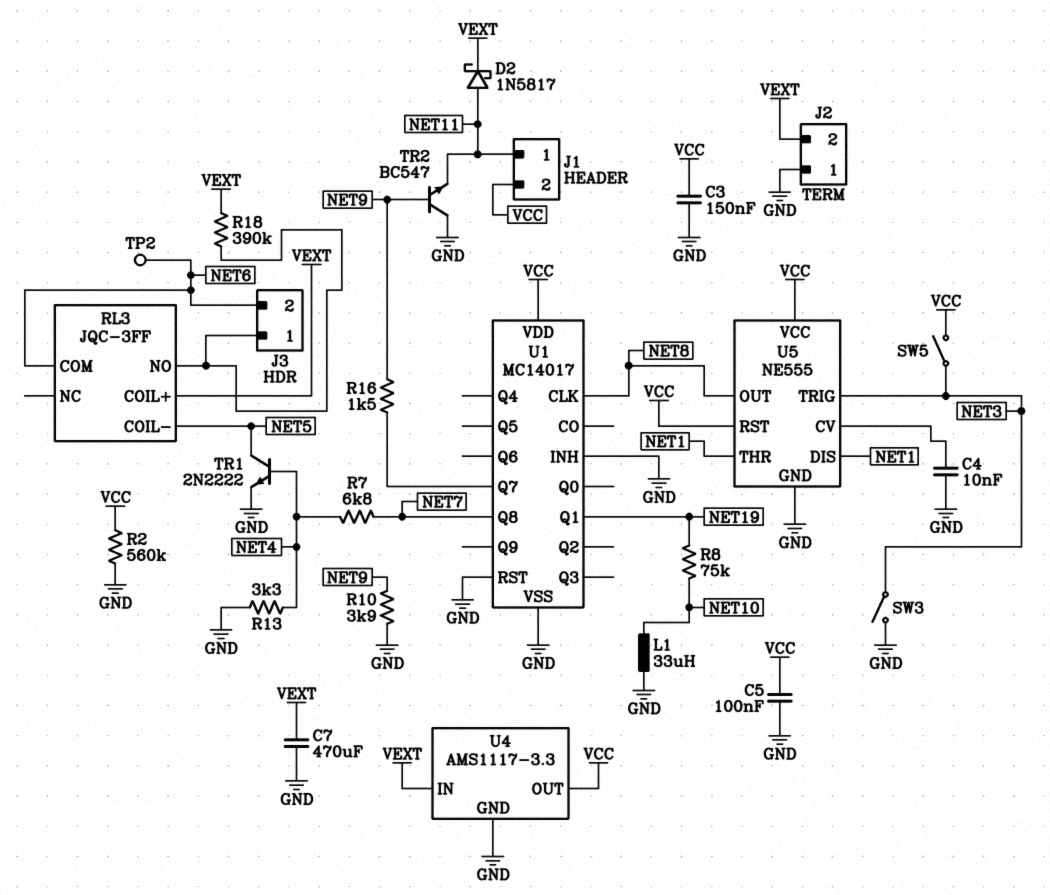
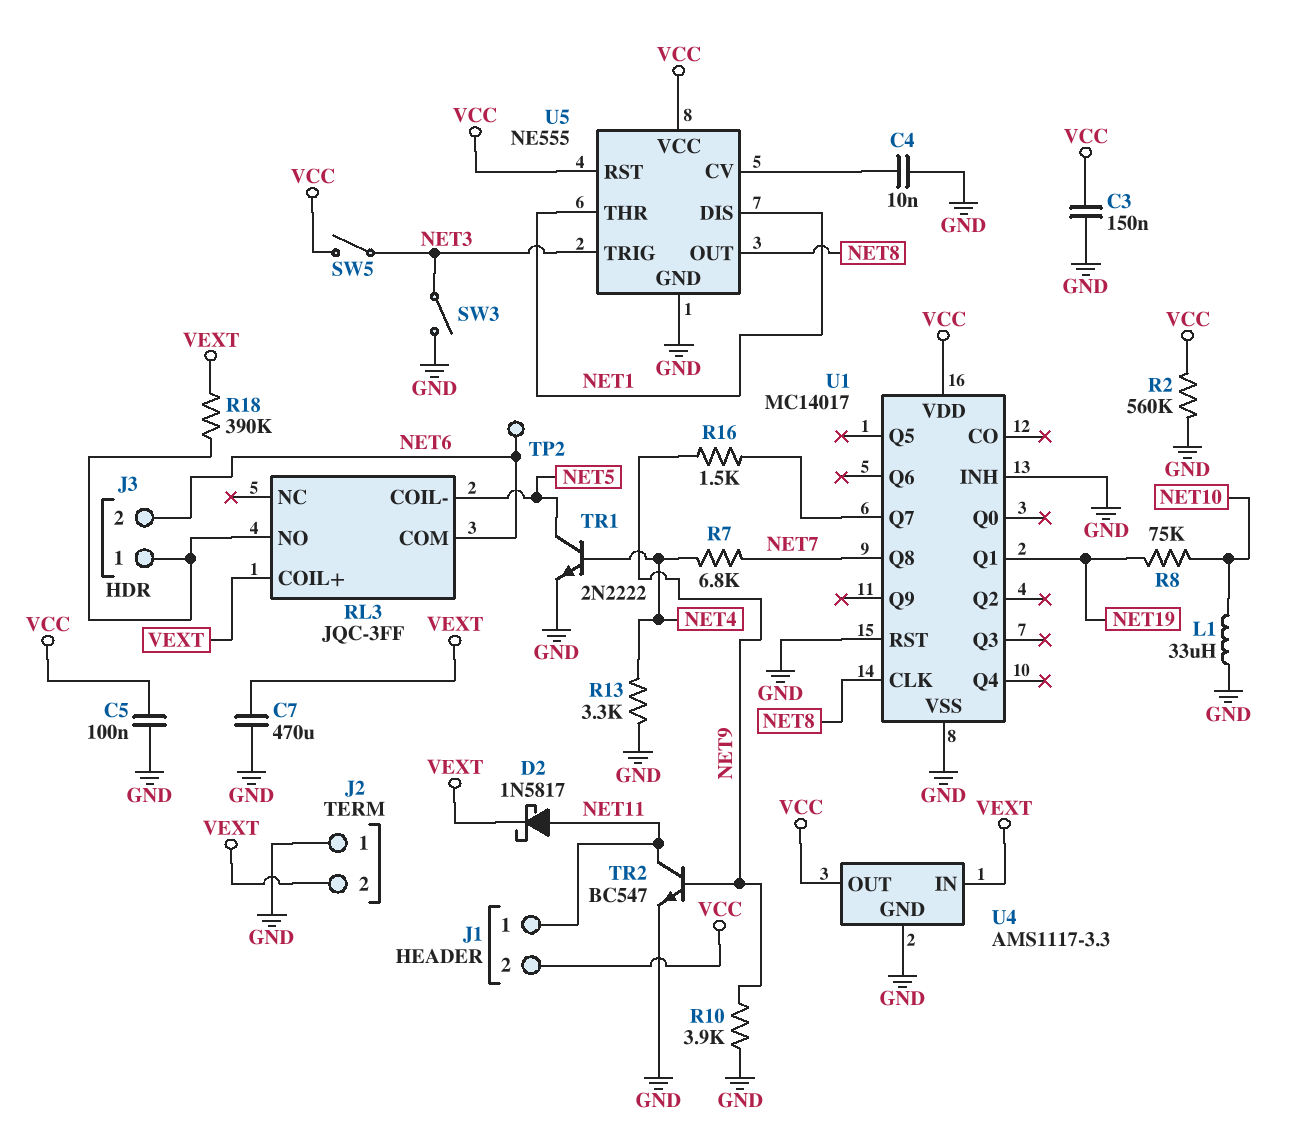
TR2: NPN BC547 (B NET9, C GND, E NET11) -> NPN BC547 (B NET9, C NET11, E GND)

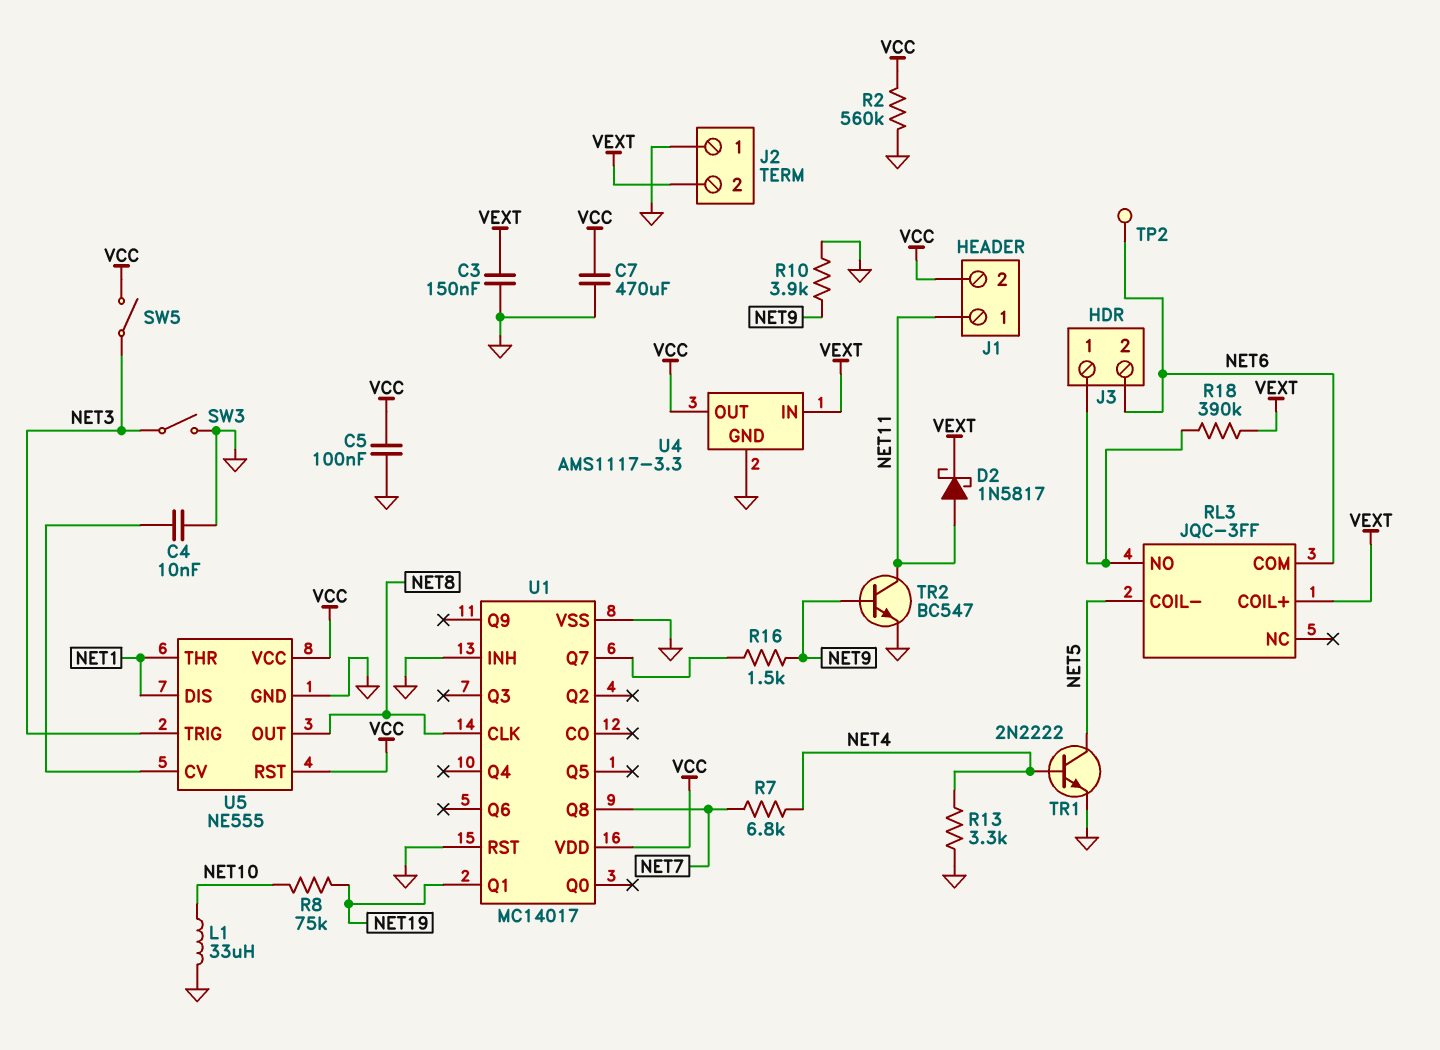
C3: 150nF (GND, VCC) -> 150nF (GND, VEXT)
C7: 470uF (GND, VEXT) -> 470uF (GND, VCC)

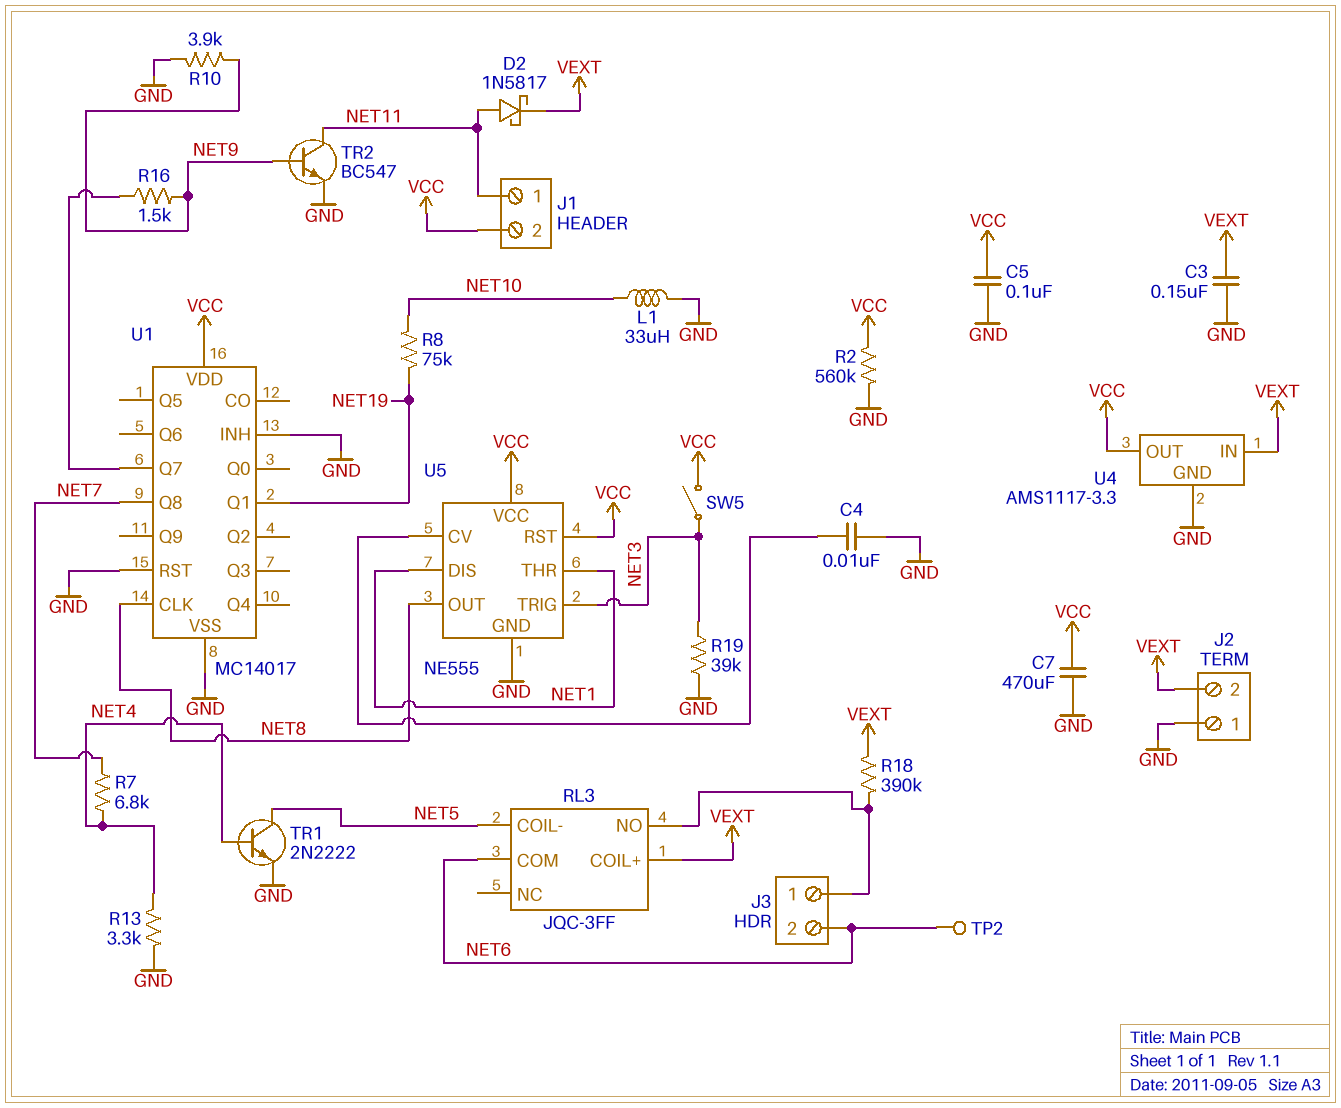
R19: none -> 39k (GND, NET3)
SW3: switch (GND, NET3) -> none

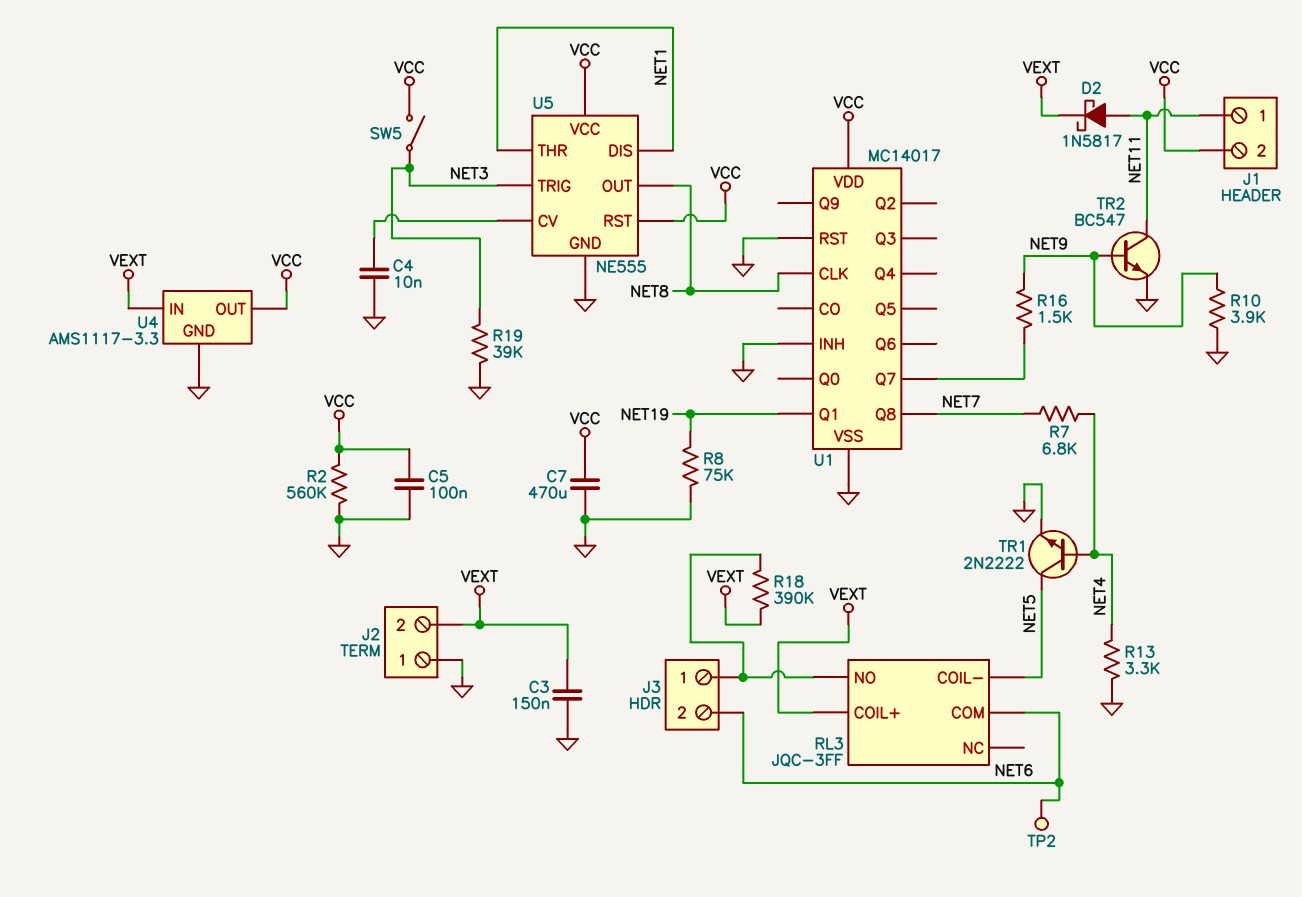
L1: 33uH (GND, NET10) -> none
R8: 75k (NET10, NET19) -> 75k (GND, NET19)

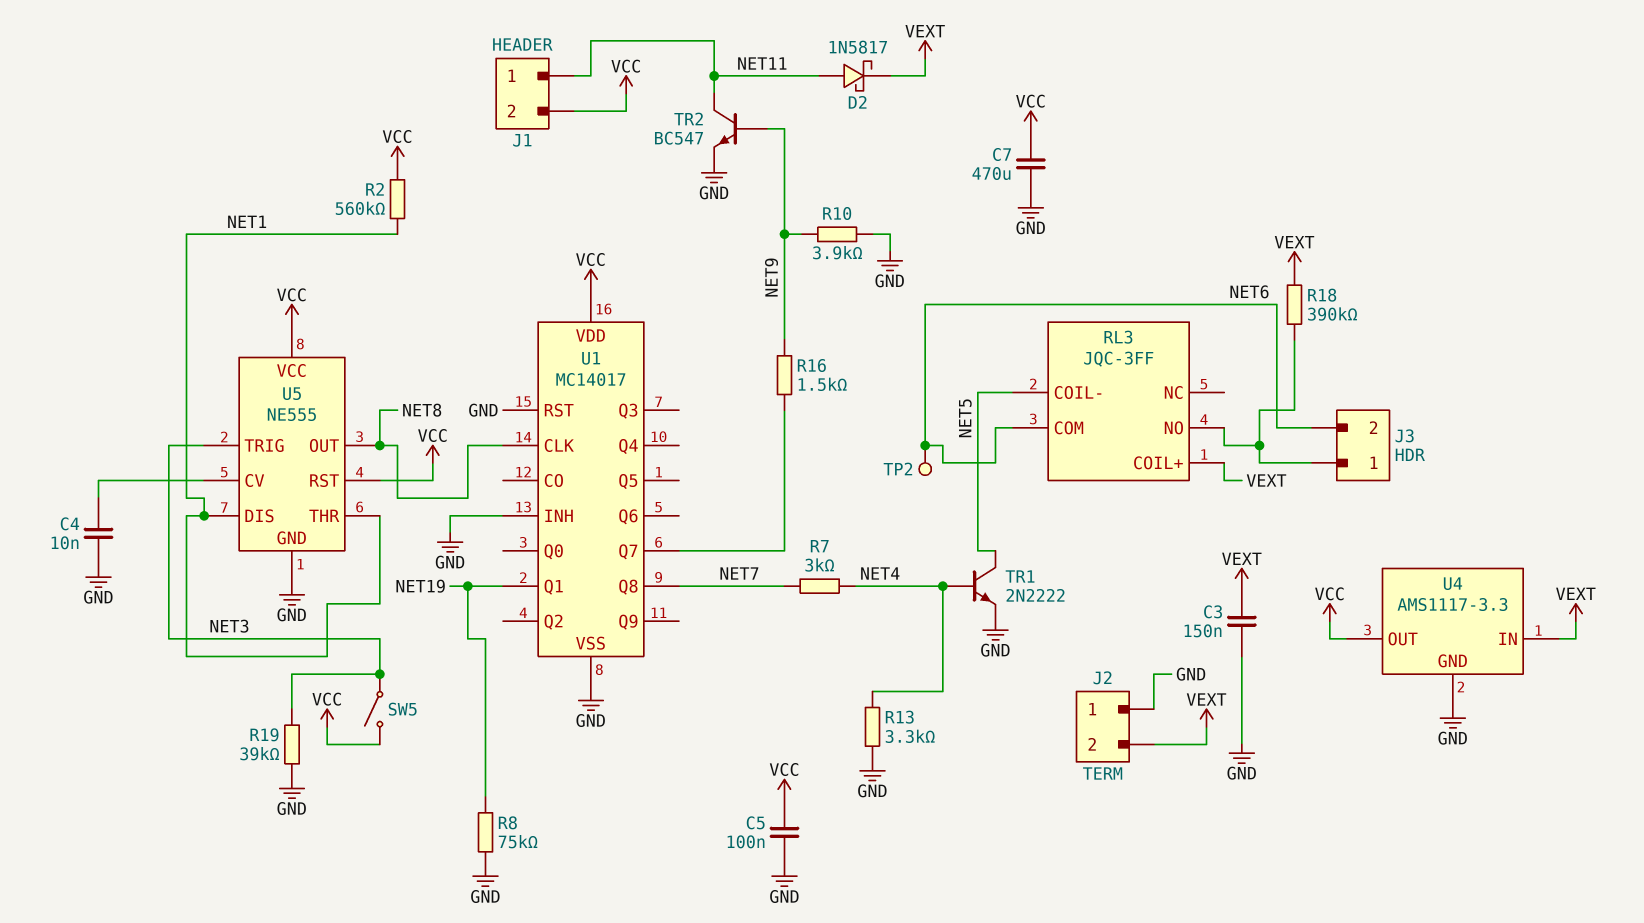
R2: 560k (GND, VCC) -> 560k (NET1, VCC)
R7: 6.8k (NET4, NET7) -> 3k (NET4, NET7)

